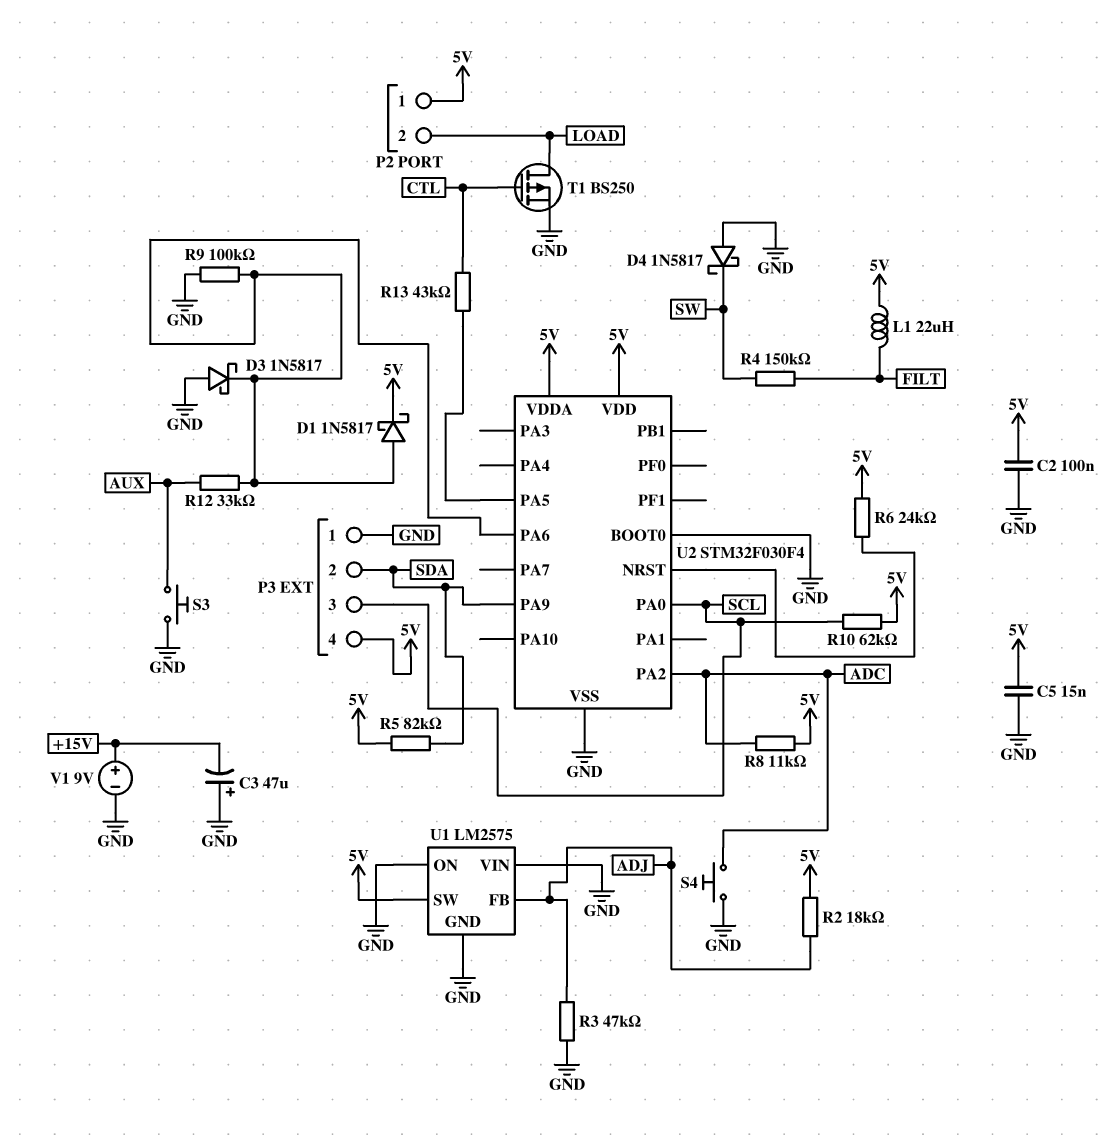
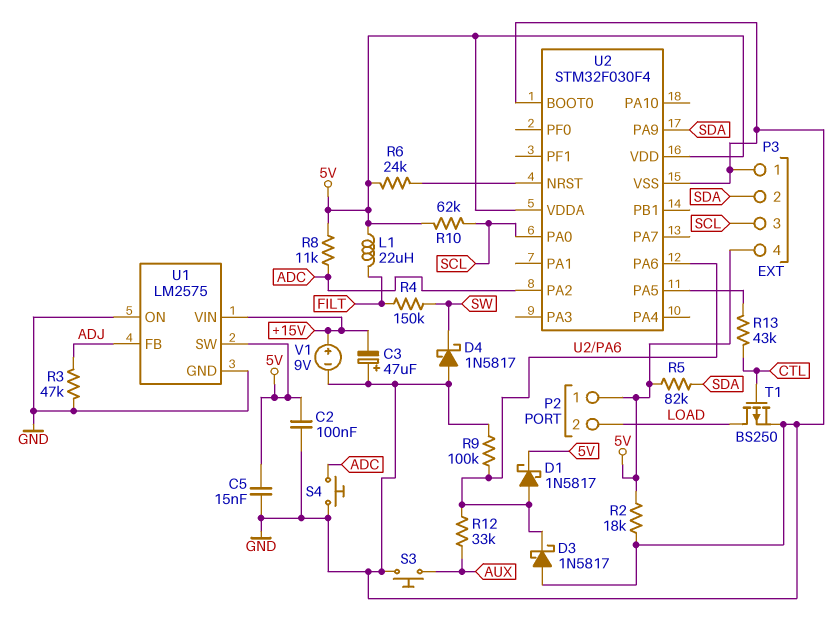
R2: 18k (5V, ADJ) -> 18k (5V, GND)
U1 pin VIN: GND -> +15V

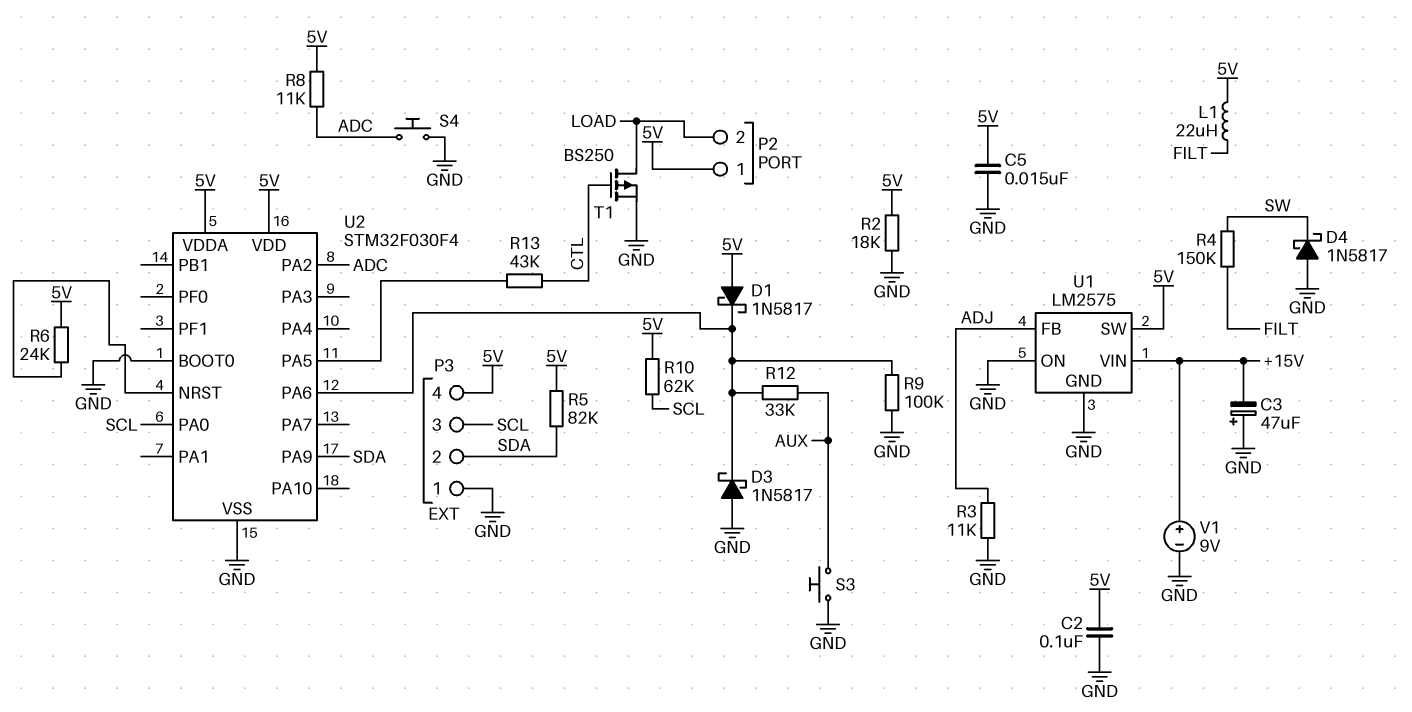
D1: schottky 1N5817 (A U2/PA6, K 5V) -> schottky 1N5817 (A 5V, K U2/PA6)
R3: 47k (ADJ, GND) -> 11k (ADJ, GND)

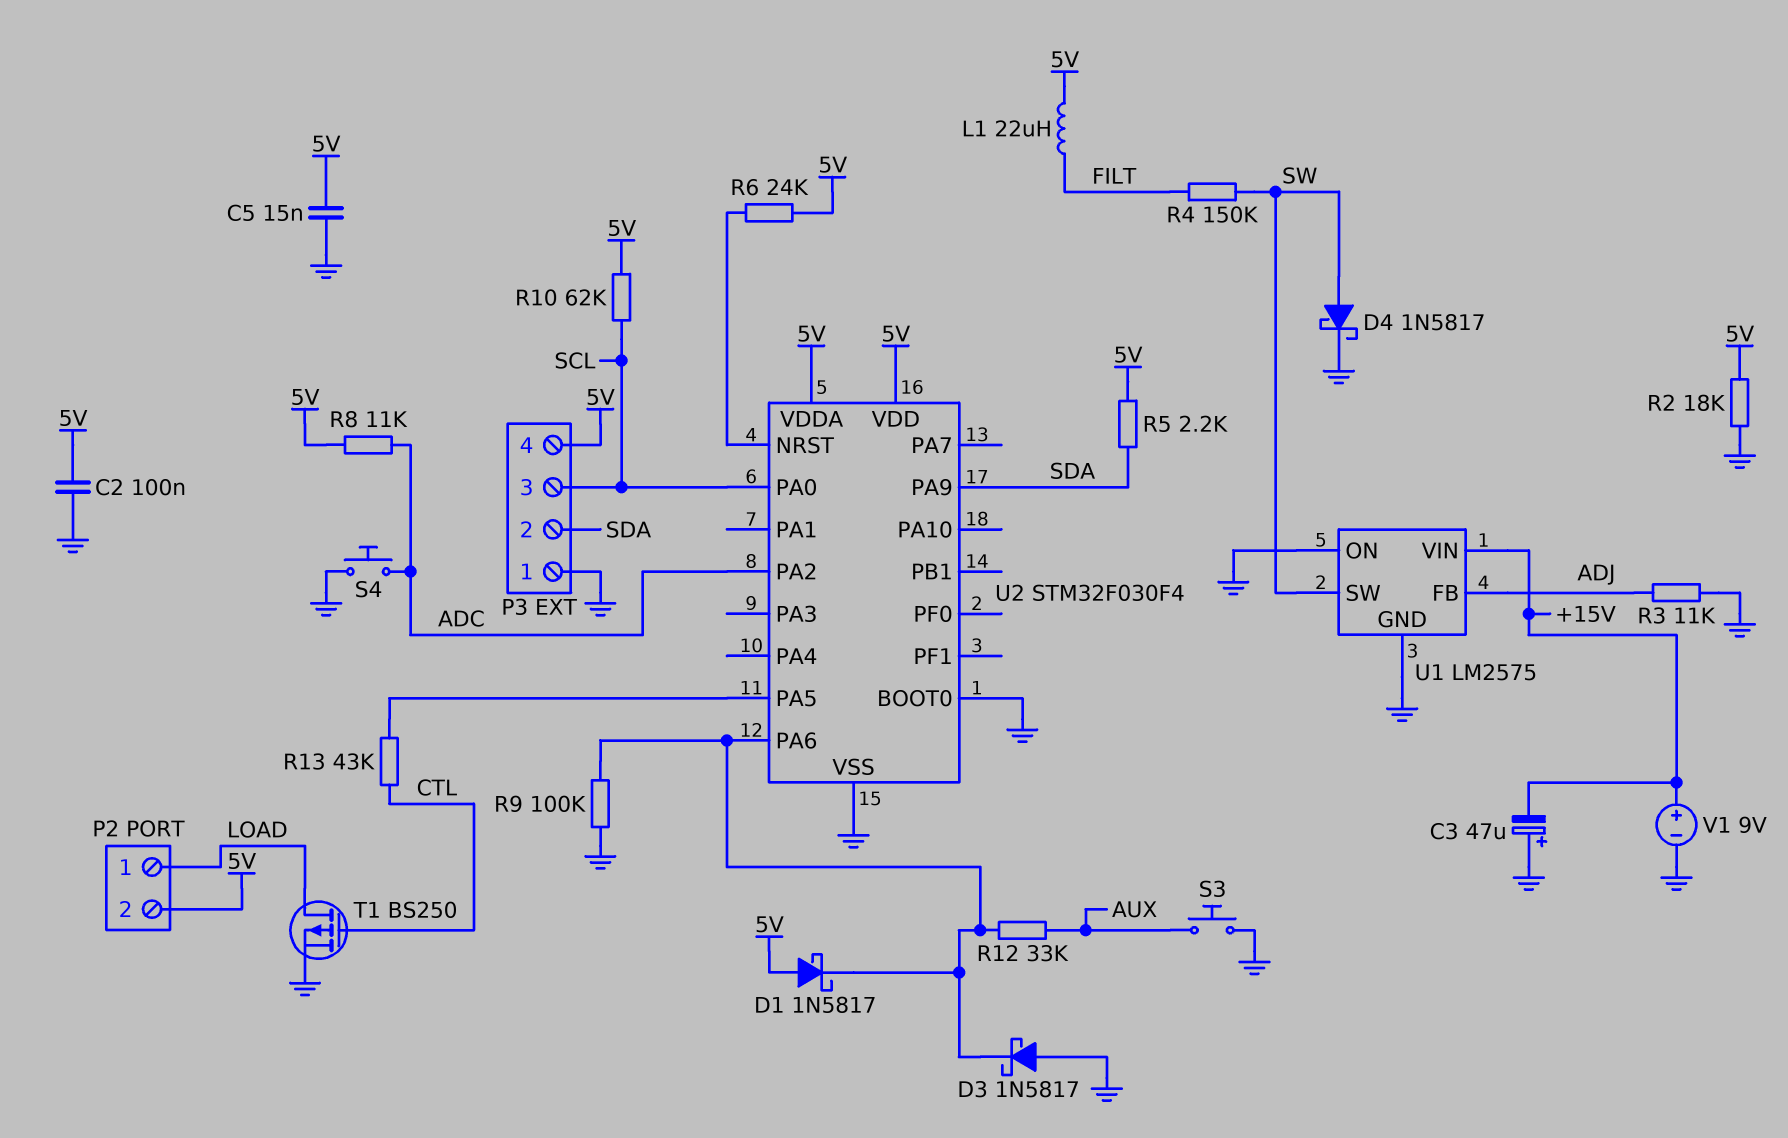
D4: schottky 1N5817 (A GND, K SW) -> schottky 1N5817 (A SW, K GND)
P2 pin 1: 5V -> LOAD
P2 pin 2: LOAD -> 5V
R5: 82k (5V, SDA) -> 2.2k (5V, SDA)
U1 pin SW: 5V -> SW

